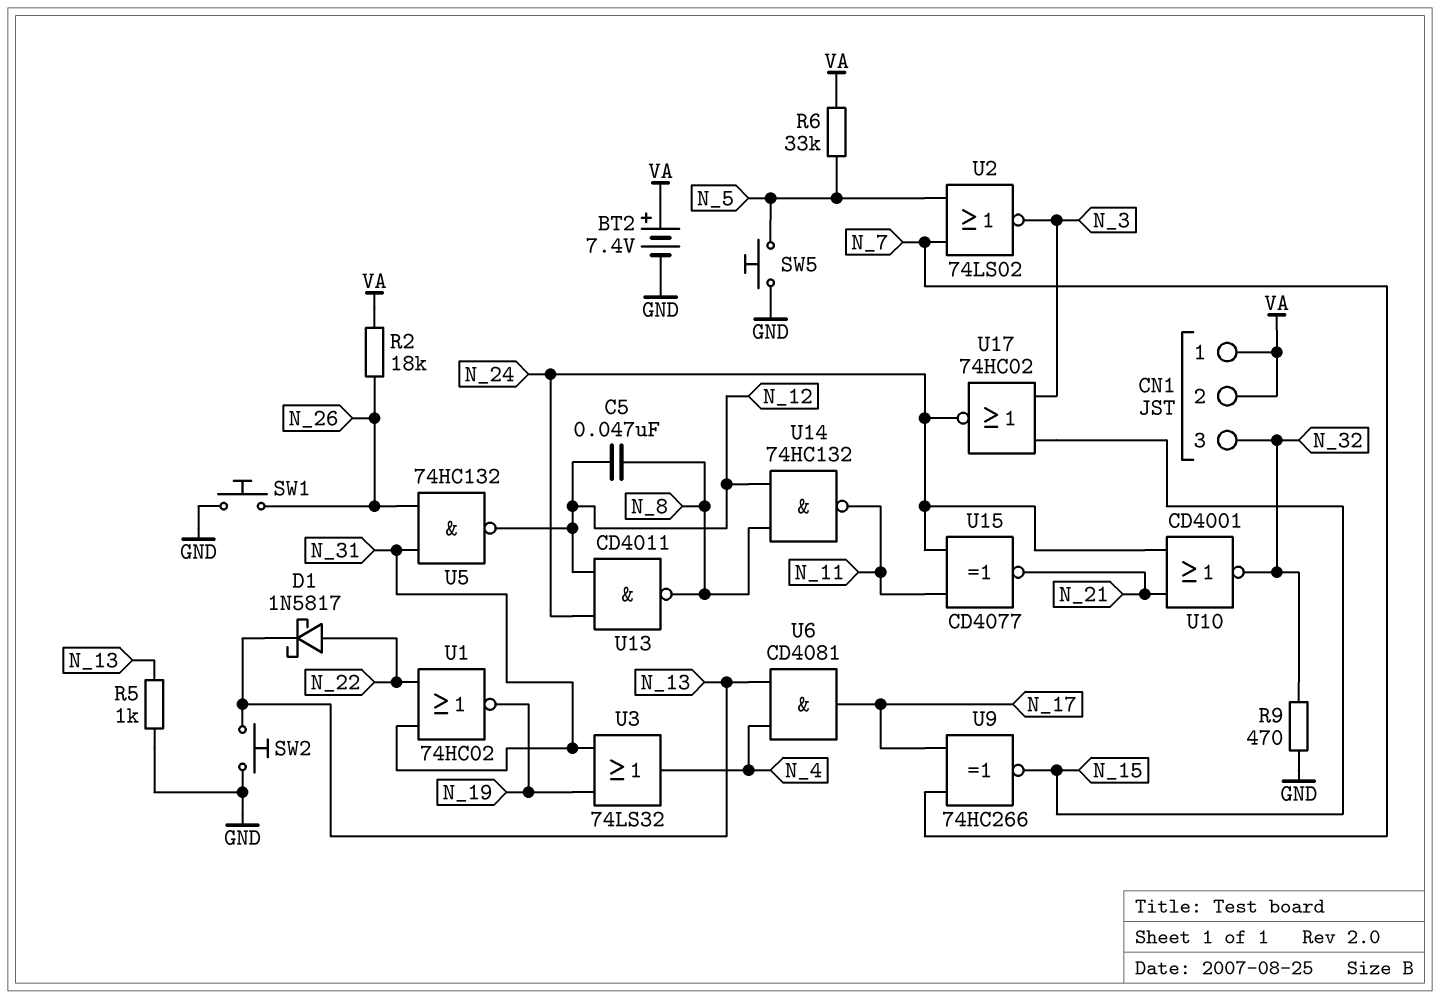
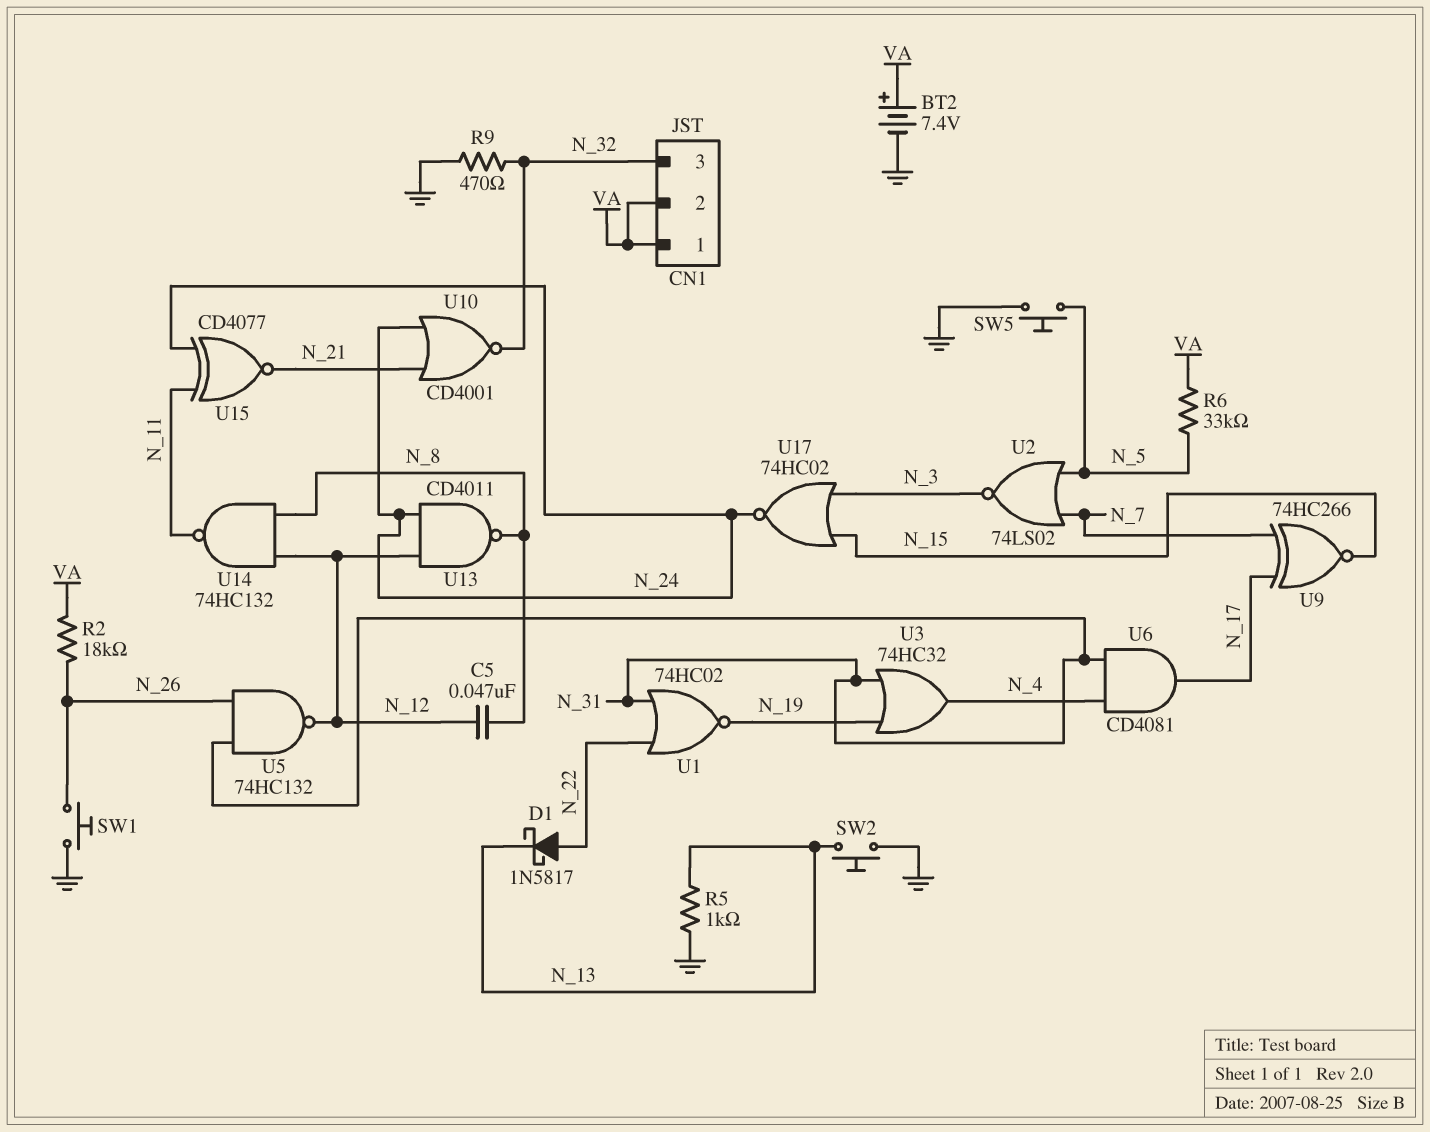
U3: OR 74LS32 (in N_19, in N_31, out N_4) -> OR 74HC32 (in N_19, in N_31, out N_4)
U6: AND CD4081 (in N_4, in N_13, out N_17) -> AND CD4081 (in N_4, in N_31, out N_17)

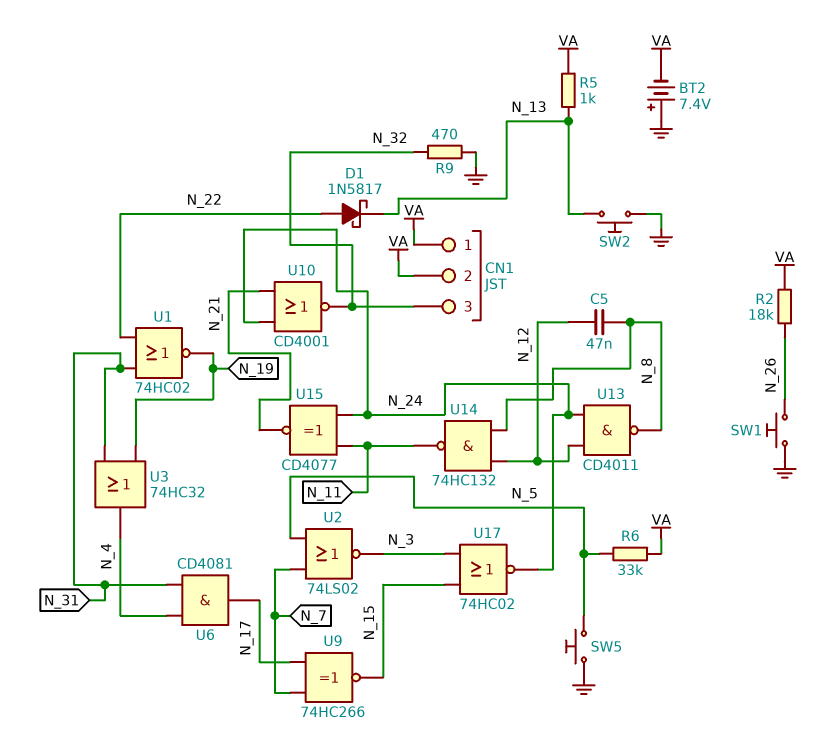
BT2: 7.4V (plus VA, minus GND) -> 7.4V (plus GND, minus VA)
R5: 1k (GND, N_13) -> 1k (N_13, VA)
U5: NAND 74HC132 (in N_26, in N_31, out N_12) -> none

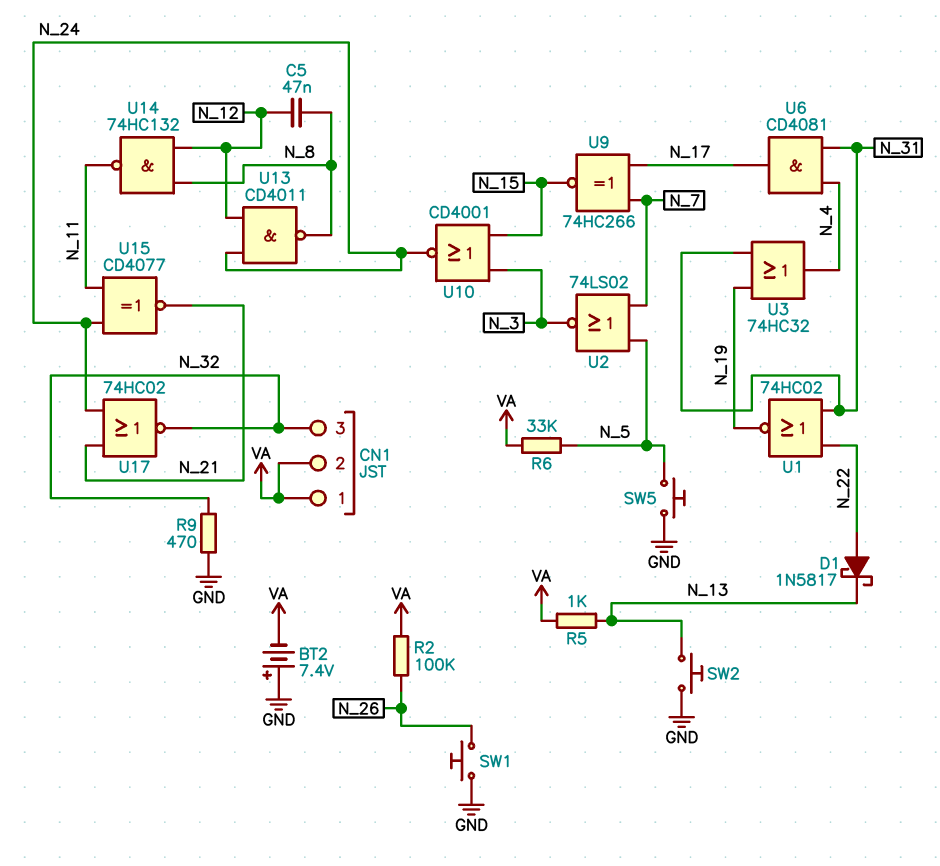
R2: 18k (N_26, VA) -> 100k (N_26, VA)
U10: NOR CD4001 (in N_21, in N_24, out N_32) -> NOR CD4001 (in N_3, in N_15, out N_24)
U17: NOR 74HC02 (in N_3, in N_15, out N_24) -> NOR 74HC02 (in N_21, in N_24, out N_32)

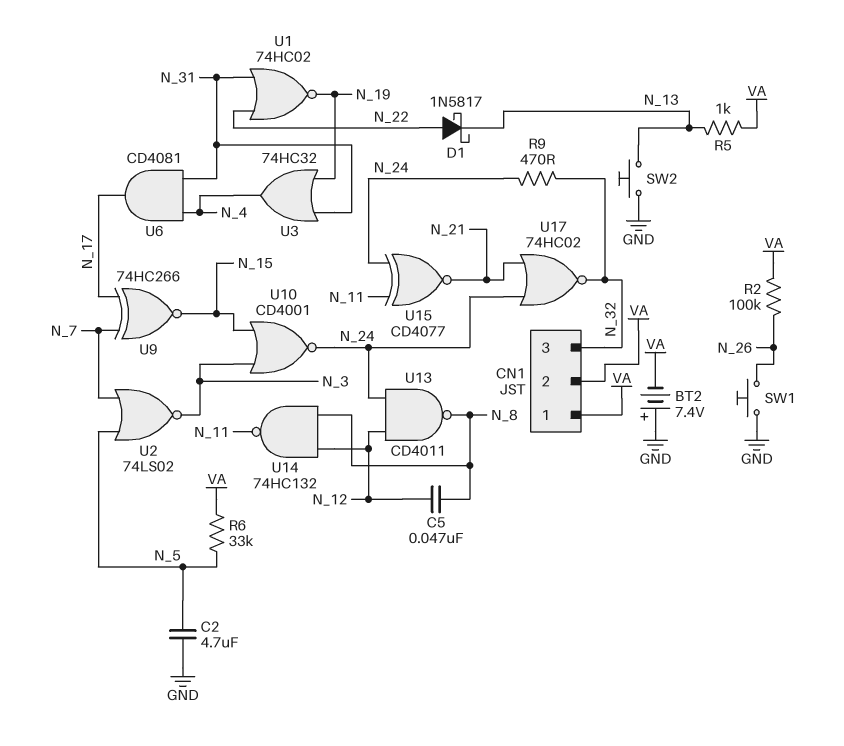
C2: none -> 4.7uF (GND, N_5)
R9: 470 (GND, N_32) -> 470 (N_24, N_32)
SW5: button (GND, N_5) -> none

